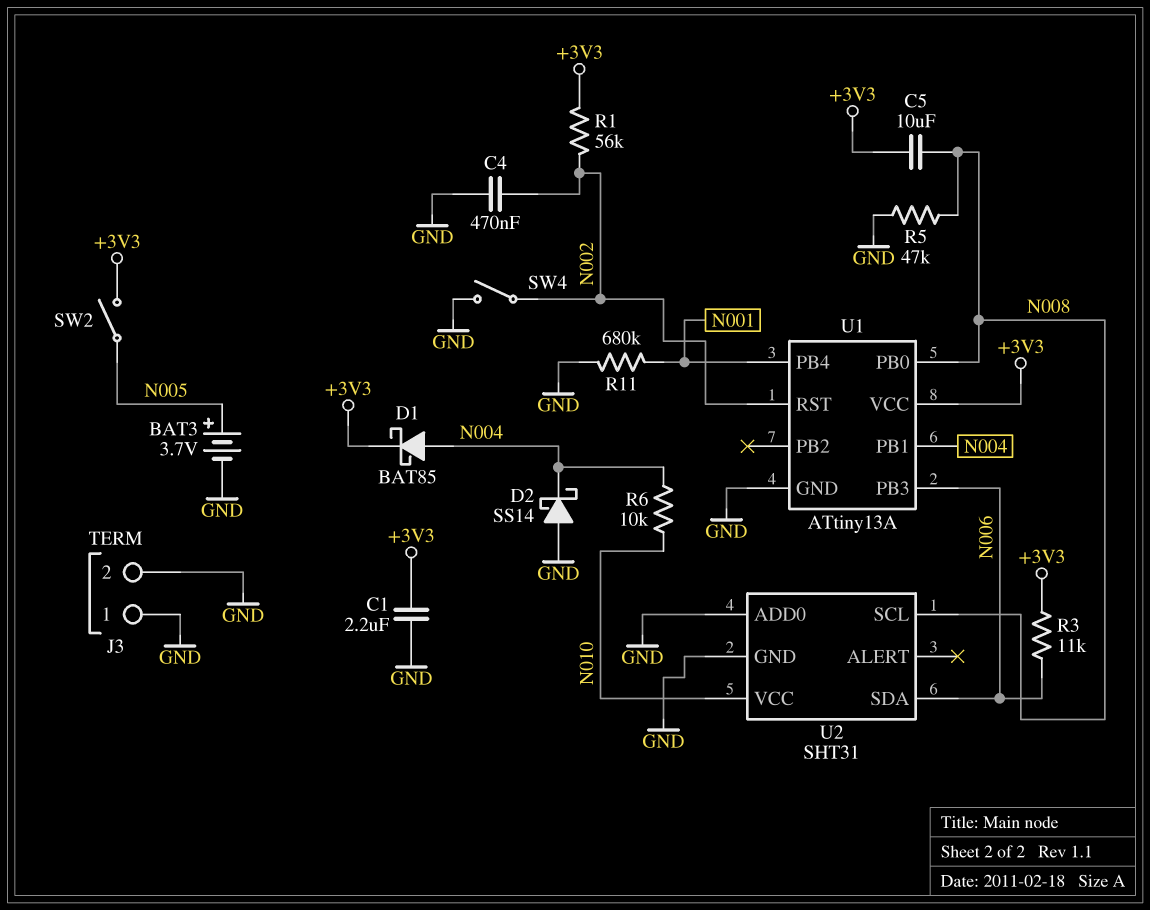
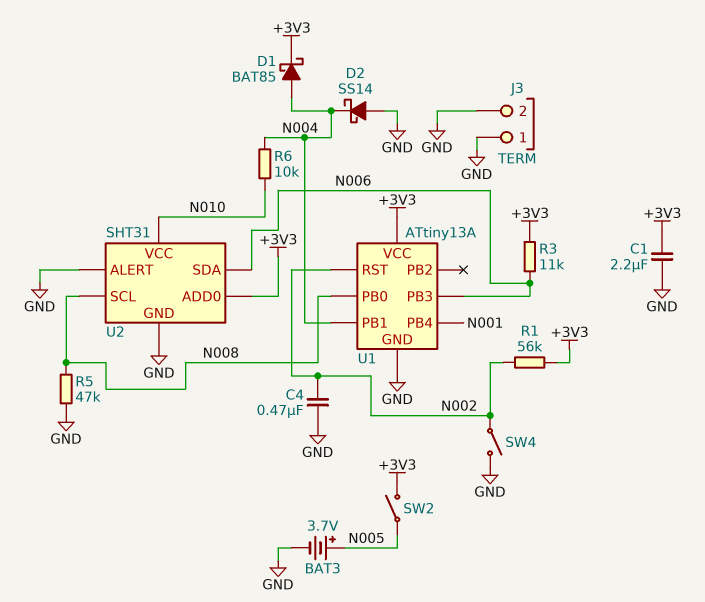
C5: 10uF (+3V3, N008) -> none
R11: 680k (GND, N001) -> none
U2 pin ADD0: GND -> +3V3
U2 pin ALERT: none -> GND

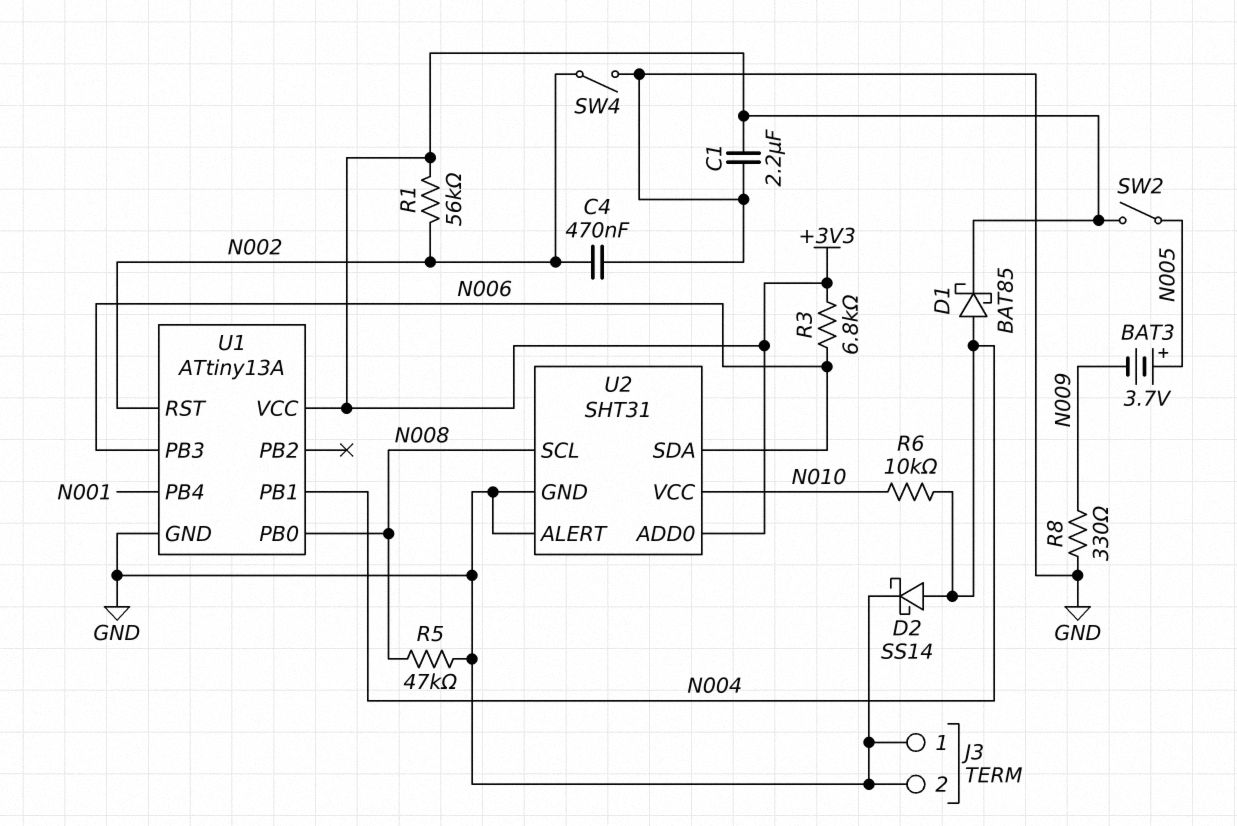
BAT3: 3.7V (plus N005, minus GND) -> 3.7V (plus N005, minus N009)
D2: schottky SS14 (A GND, K N004) -> schottky SS14 (A N004, K GND)
R3: 11k (+3V3, N006) -> 6.8k (+3V3, N006)
R8: none -> 330 (GND, N009)

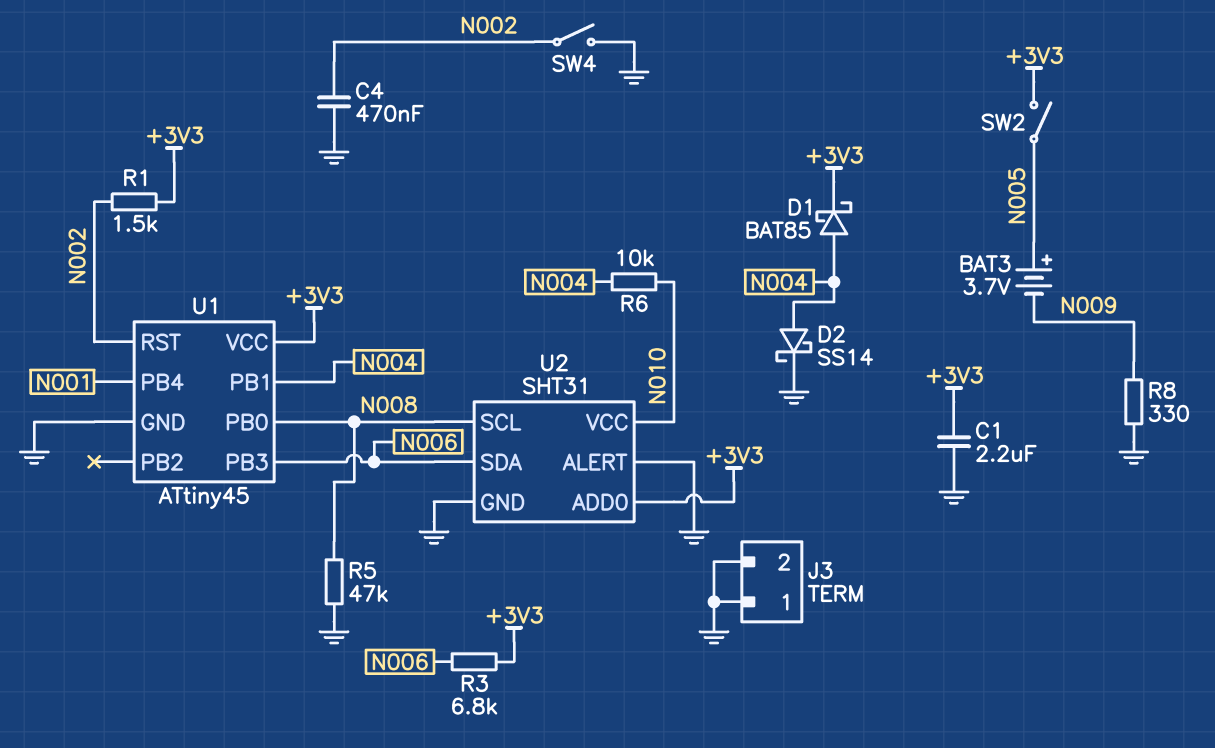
R1: 56k (+3V3, N002) -> 1.5k (+3V3, N002)
U1: ATtiny13A -> ATtiny45

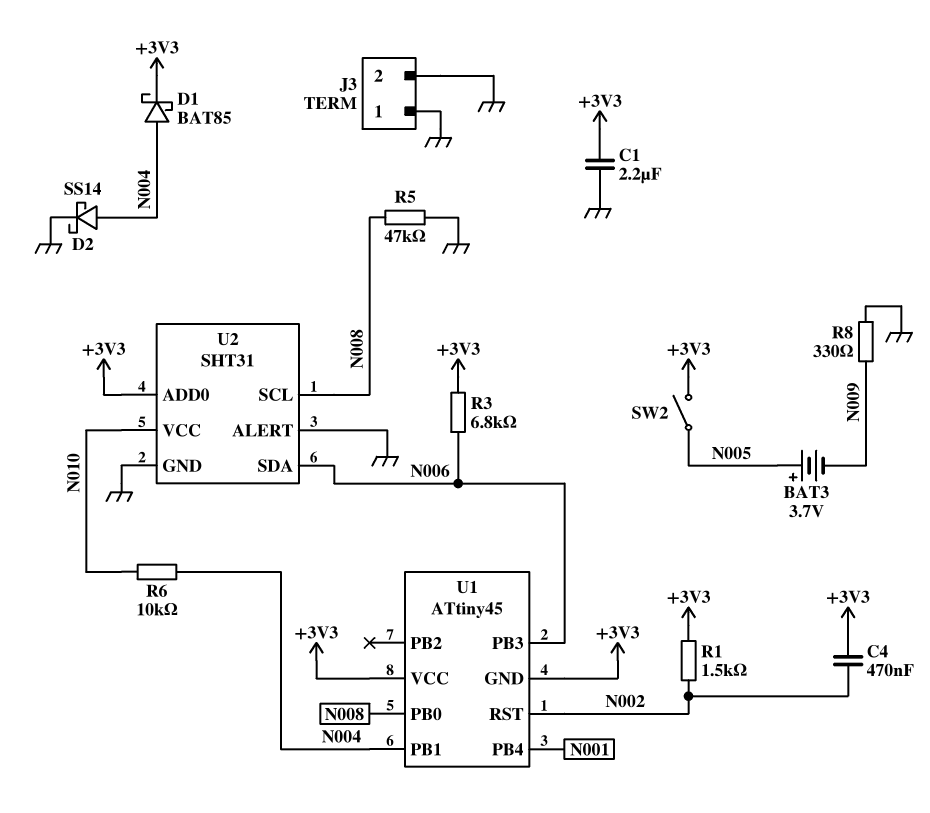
C4: 470nF (GND, N002) -> 470nF (+3V3, N002)
SW4: switch (GND, N002) -> none
U1 pin GND: GND -> +3V3

